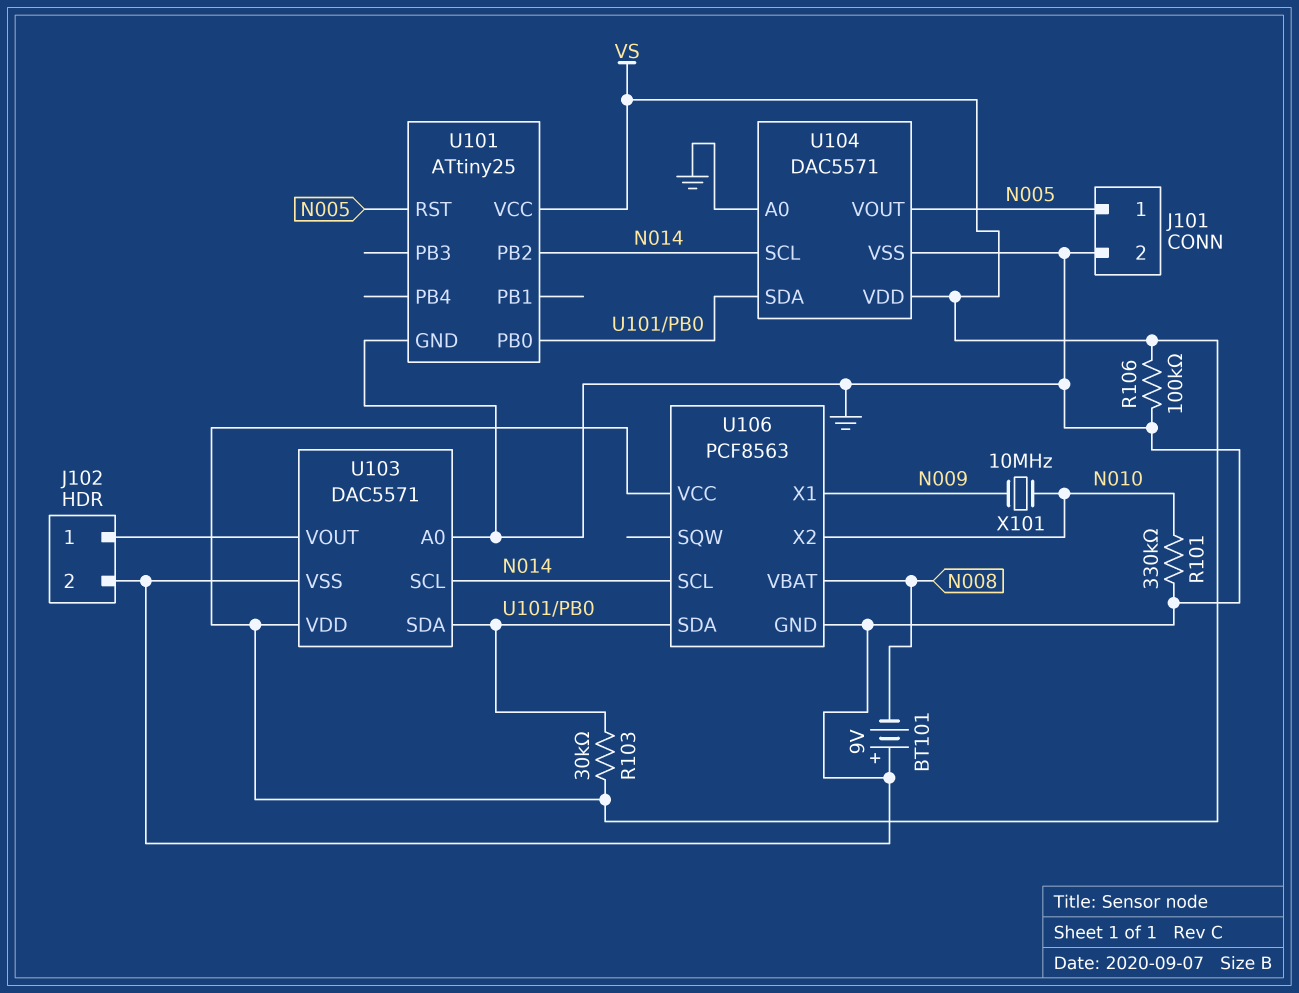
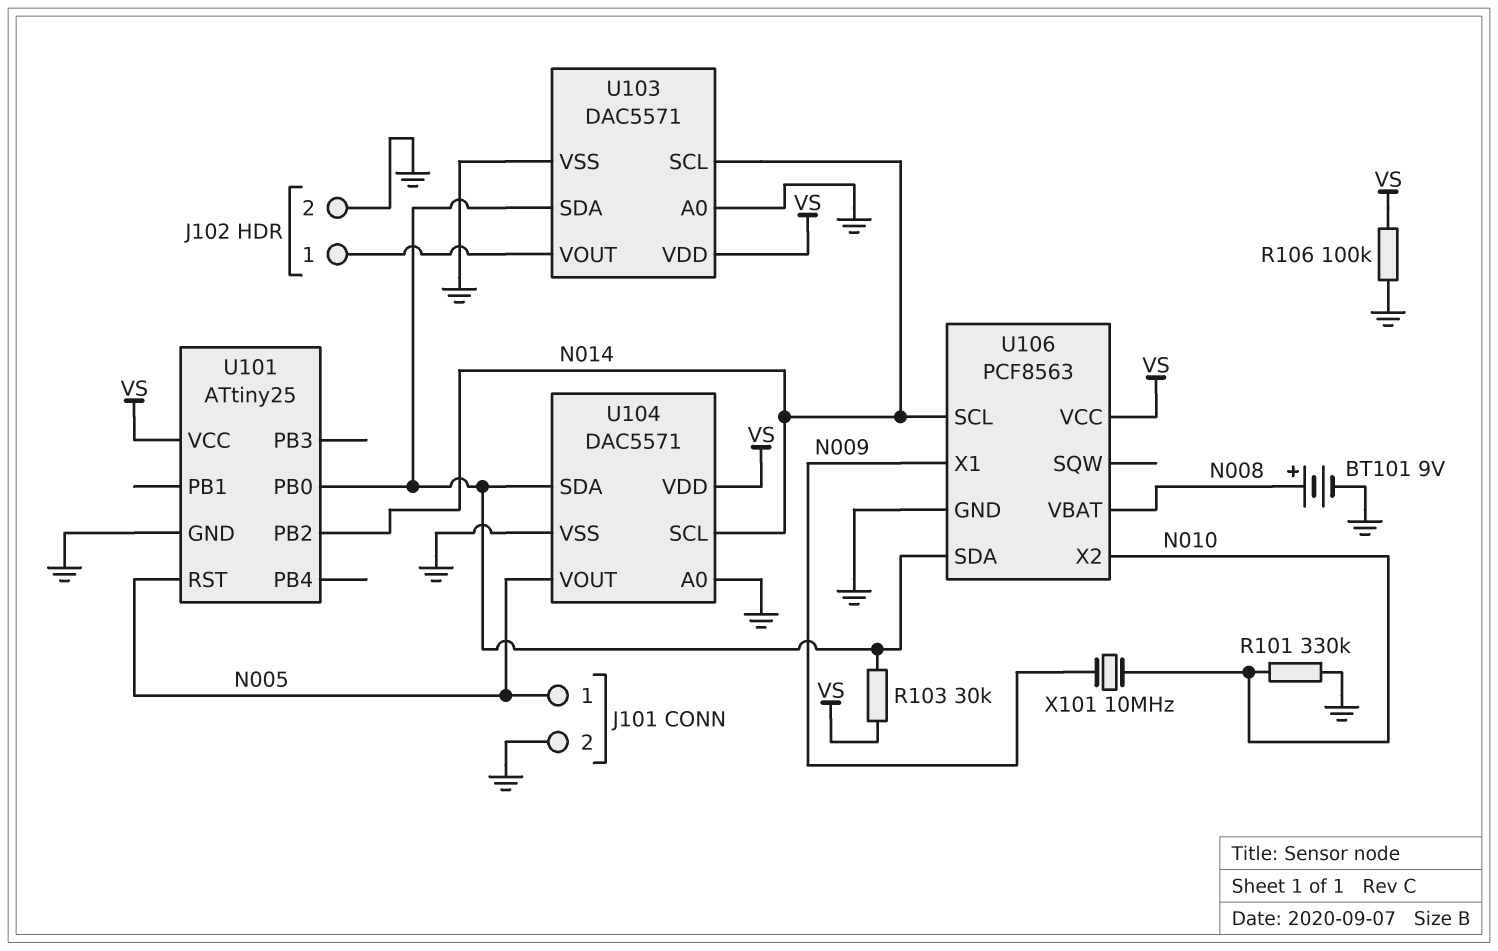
BT101: 9V (plus GND, minus N008) -> 9V (plus N008, minus GND)

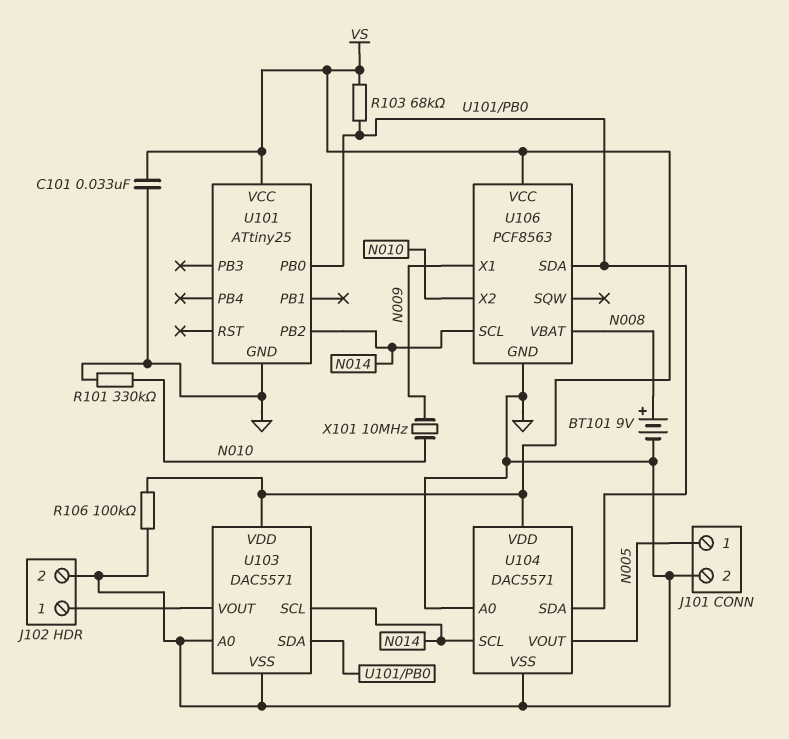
C101: none -> 33nF (GND, VS)
R103: 30k (U101/PB0, VS) -> 68k (U101/PB0, VS)
U101 pin RST: N005 -> none

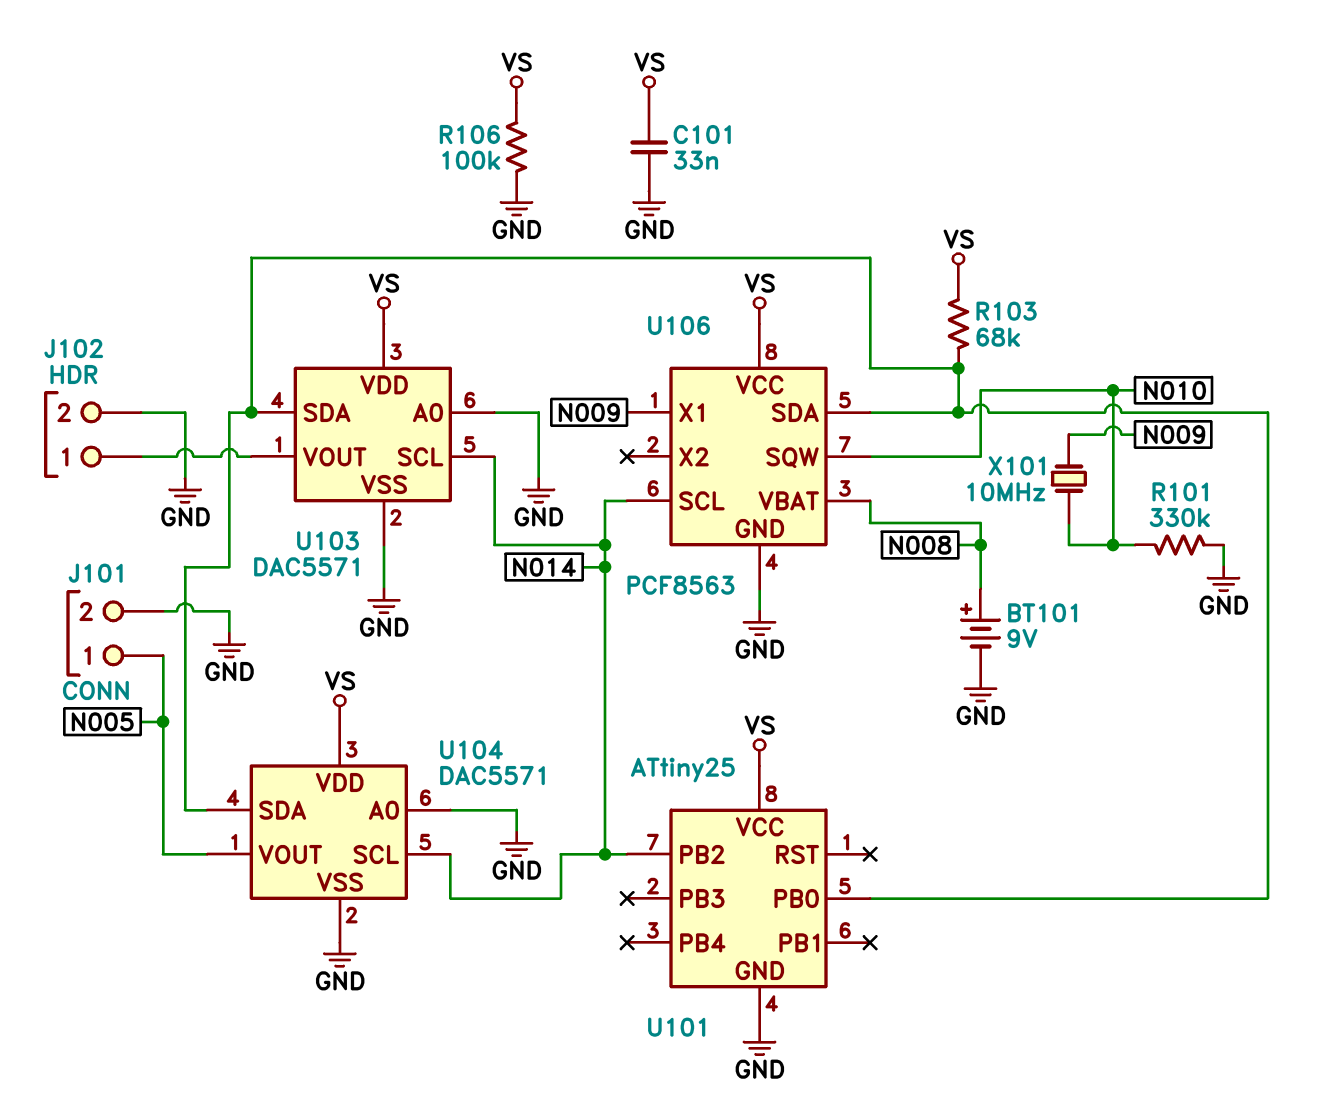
U106 pin SQW: none -> N010
U106 pin X2: N010 -> none

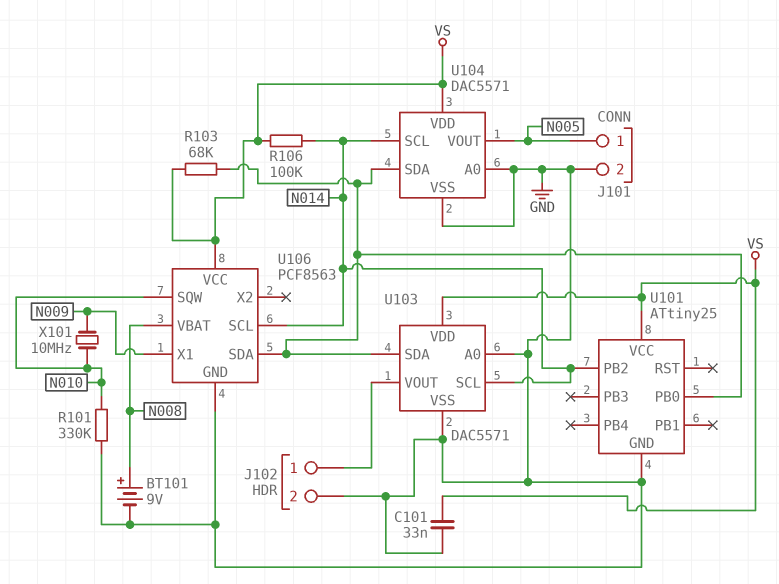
R106: 100k (GND, VS) -> 100k (N014, VS)

